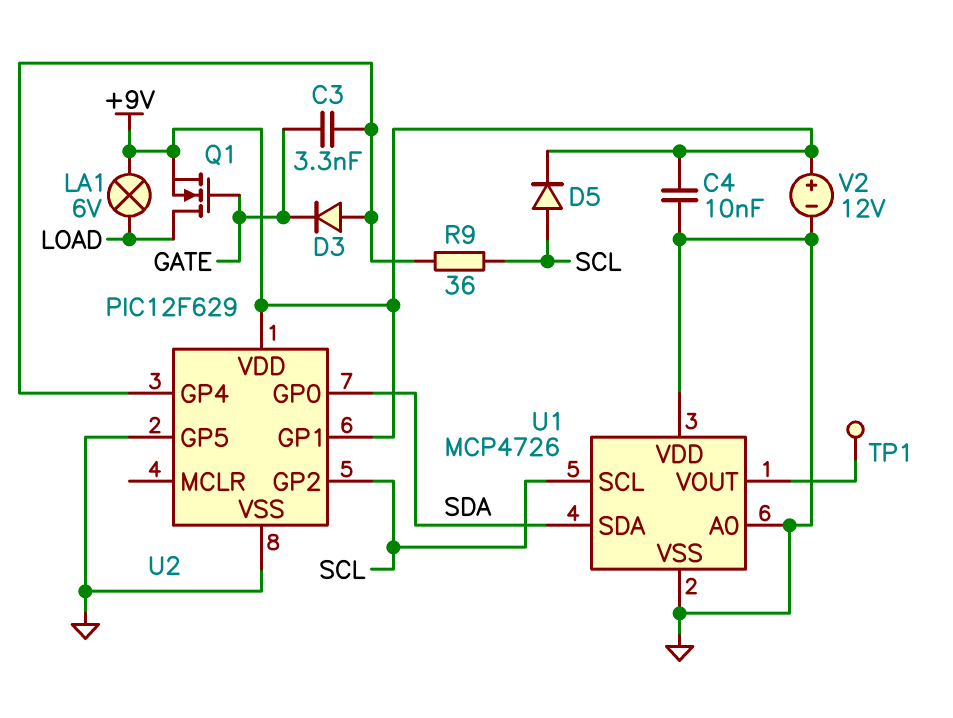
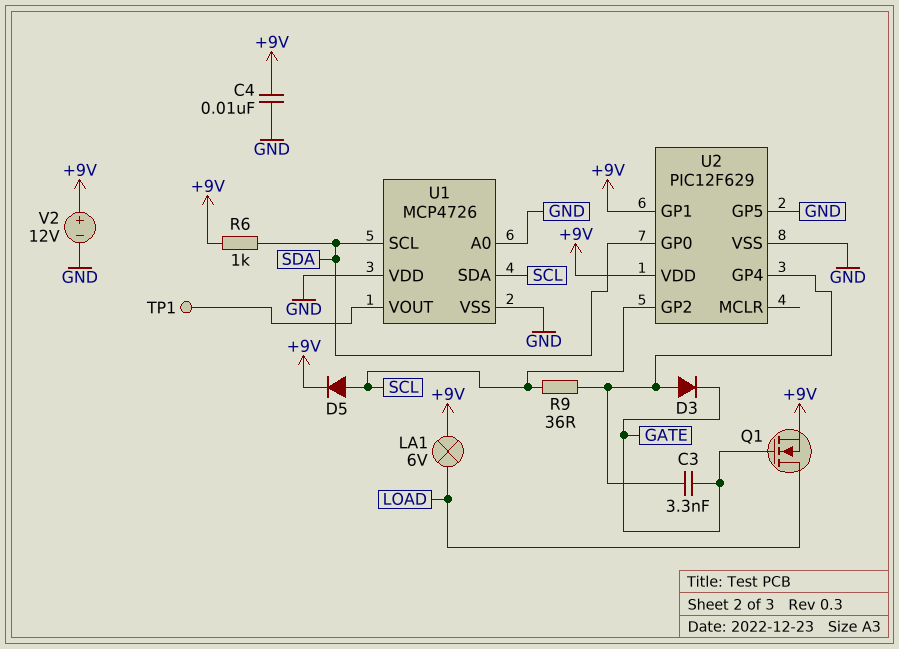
R6: none -> 1k (+9V, SDA)
U1 pin SCL: SCL -> SDA
U1 pin SDA: SDA -> SCL

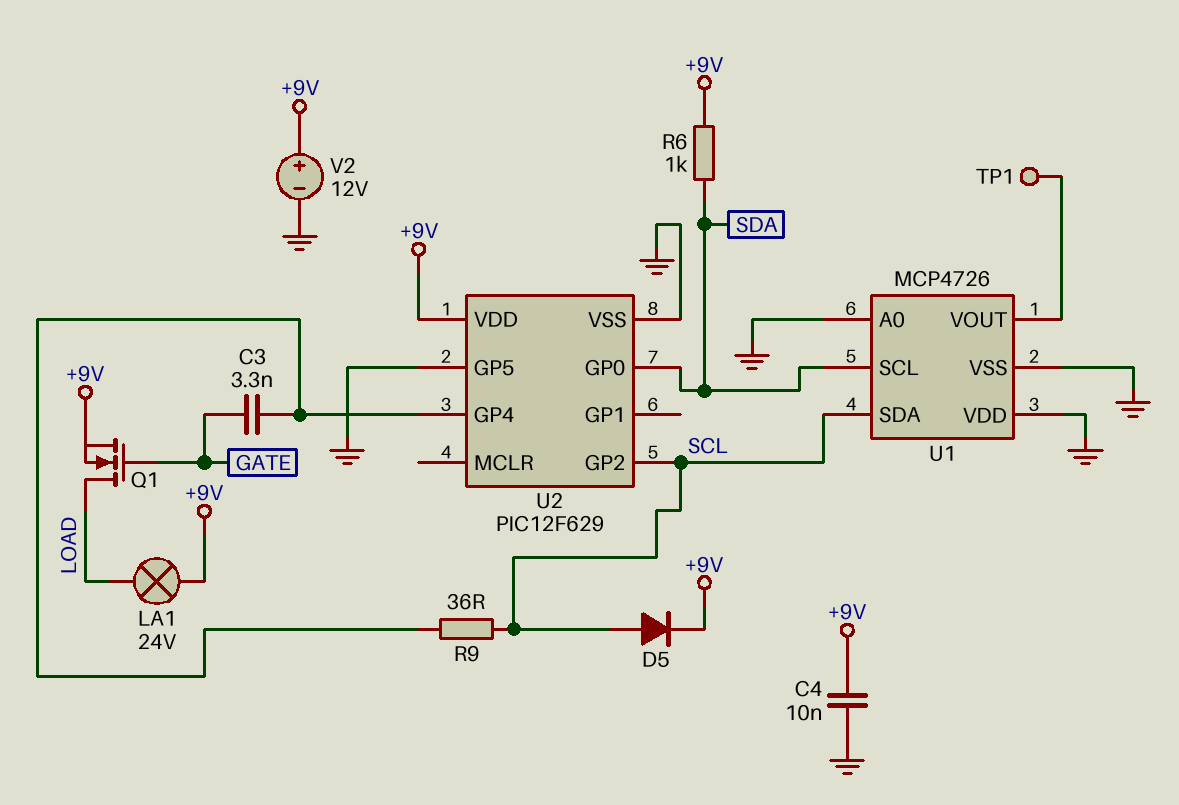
D3: diode (A U2/GP4, K GATE) -> none
LA1: lamp 6V (+9V, LOAD) -> lamp 24V (+9V, LOAD)
U2 pin GP1: +9V -> none

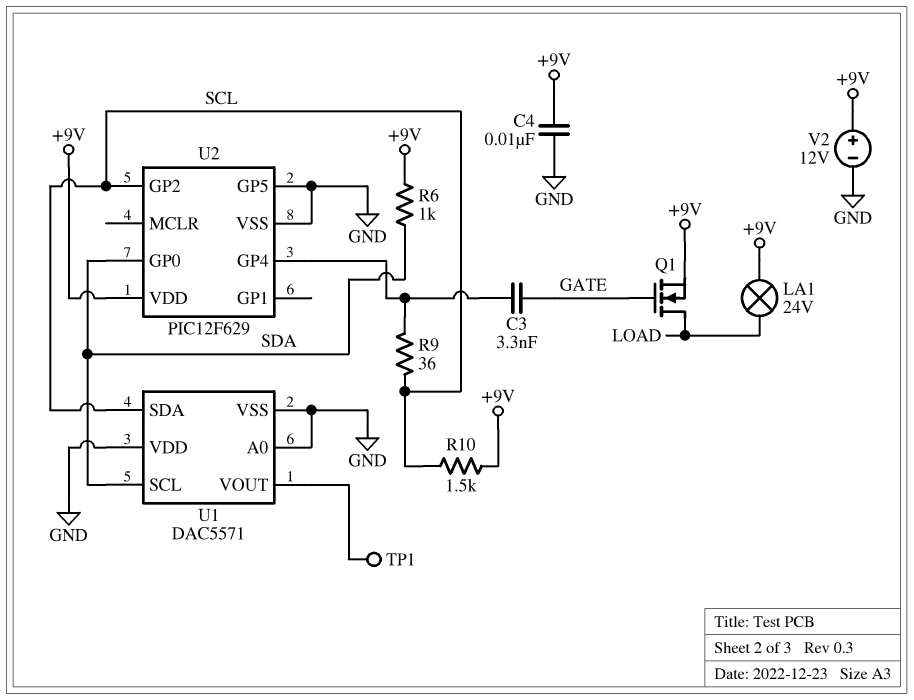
D5: diode (A SCL, K +9V) -> none
R10: none -> 1.5k (+9V, SCL)
U1: MCP4726 -> DAC5571

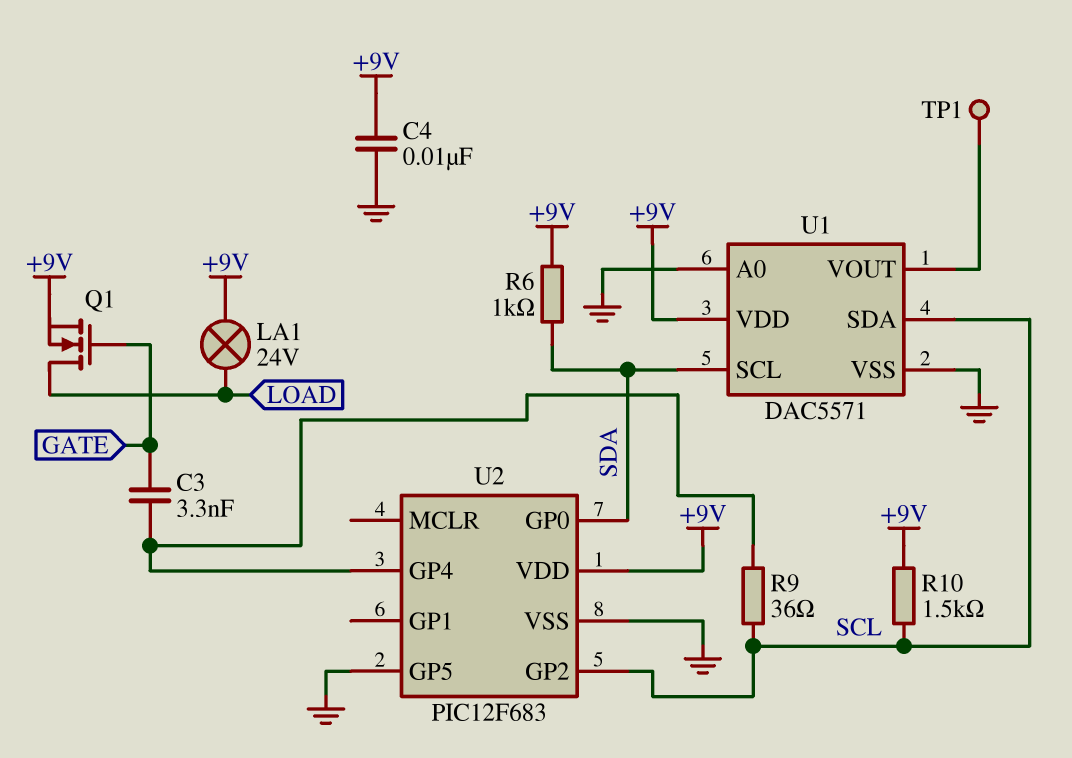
U1 pin VDD: GND -> +9V
U2: PIC12F629 -> PIC12F683
V2: 12V (plus +9V, minus GND) -> none

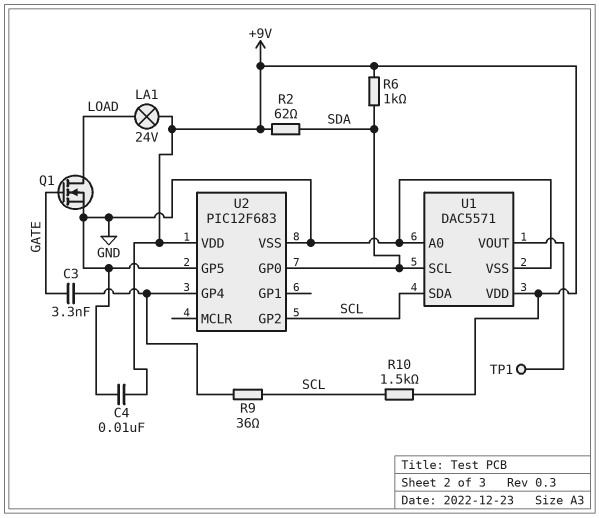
Q1: NMOS (G GATE, D LOAD, S +9V) -> NMOS (G GATE, D LOAD, S GND)
R2: none -> 62 (+9V, SDA)

